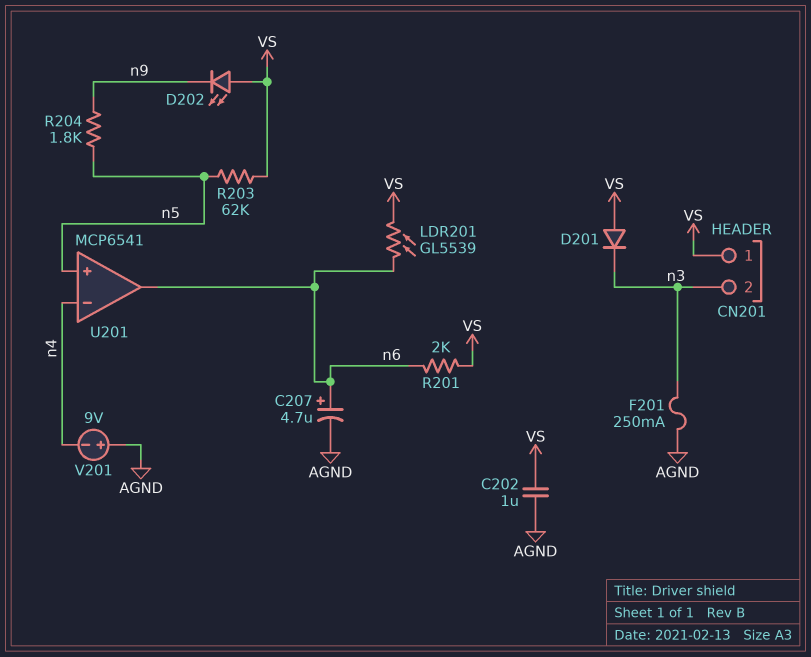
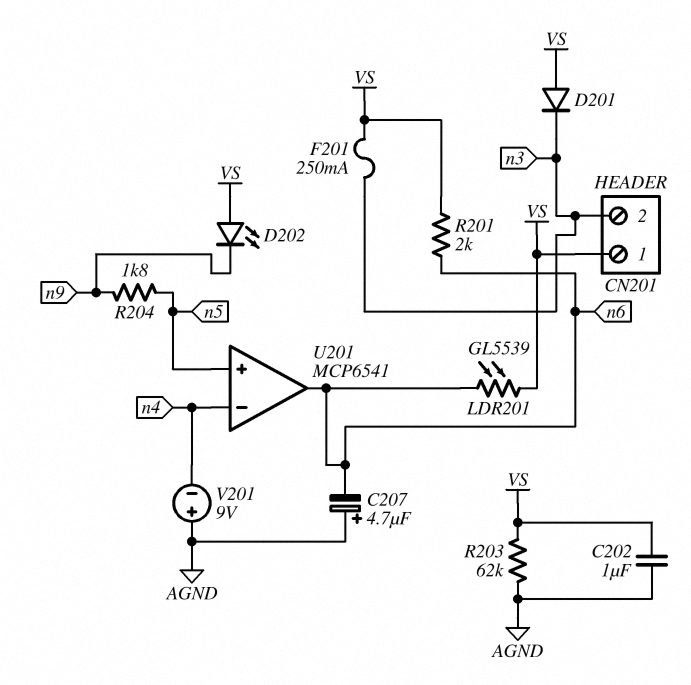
C207: 4.7uF (plus n6, minus AGND) -> 4.7uF (plus AGND, minus n6)
F201: 250mA (AGND, n3) -> 250mA (VS, n3)
R203: 62k (VS, n5) -> 62k (AGND, VS)

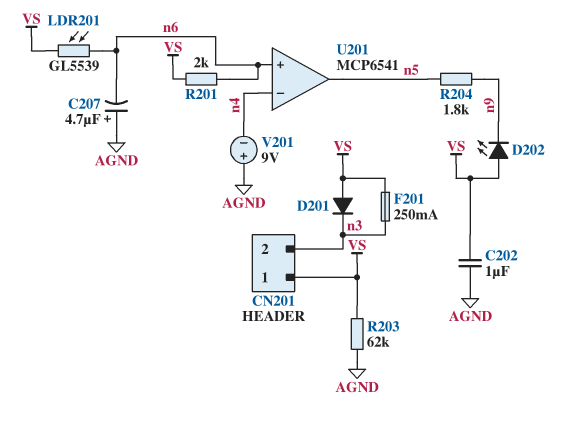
U201 pin in+: n5 -> n6
U201 pin out: n6 -> n5

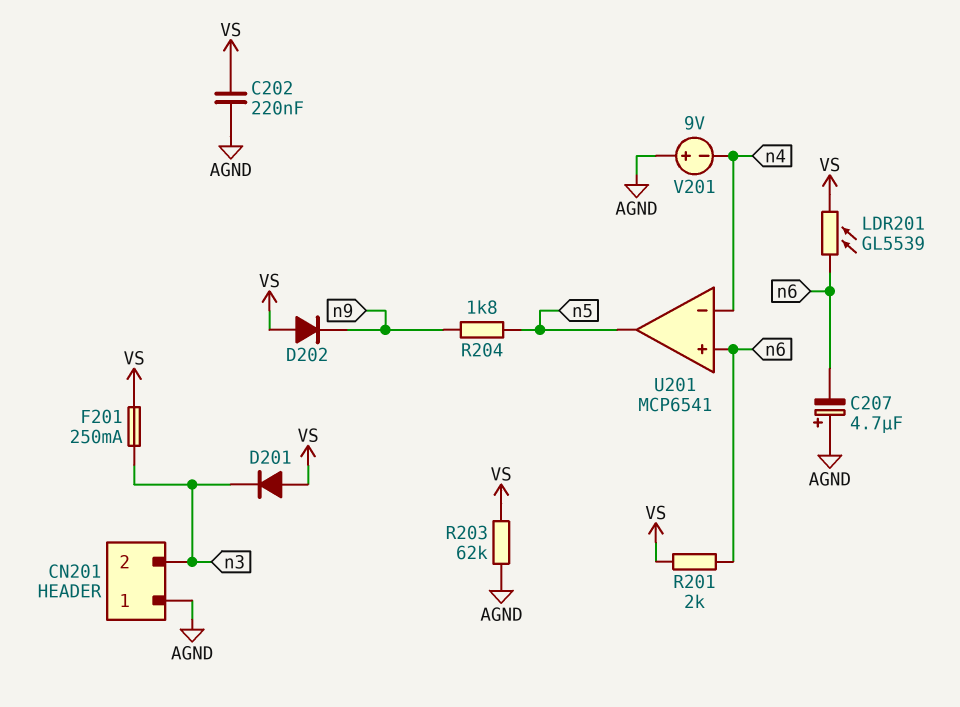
C202: 1uF (AGND, VS) -> 220nF (AGND, VS)
CN201 pin 1: VS -> AGND
D202: LED (A VS, K n9) -> diode (A VS, K n9)

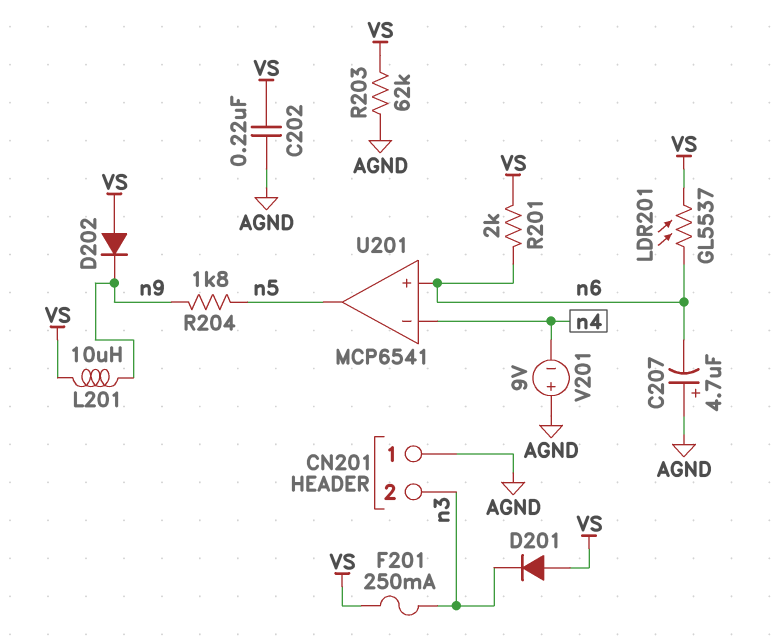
L201: none -> 10uH (VS, n9)
LDR201: GL5539 (VS, n6) -> GL5537 (VS, n6)

